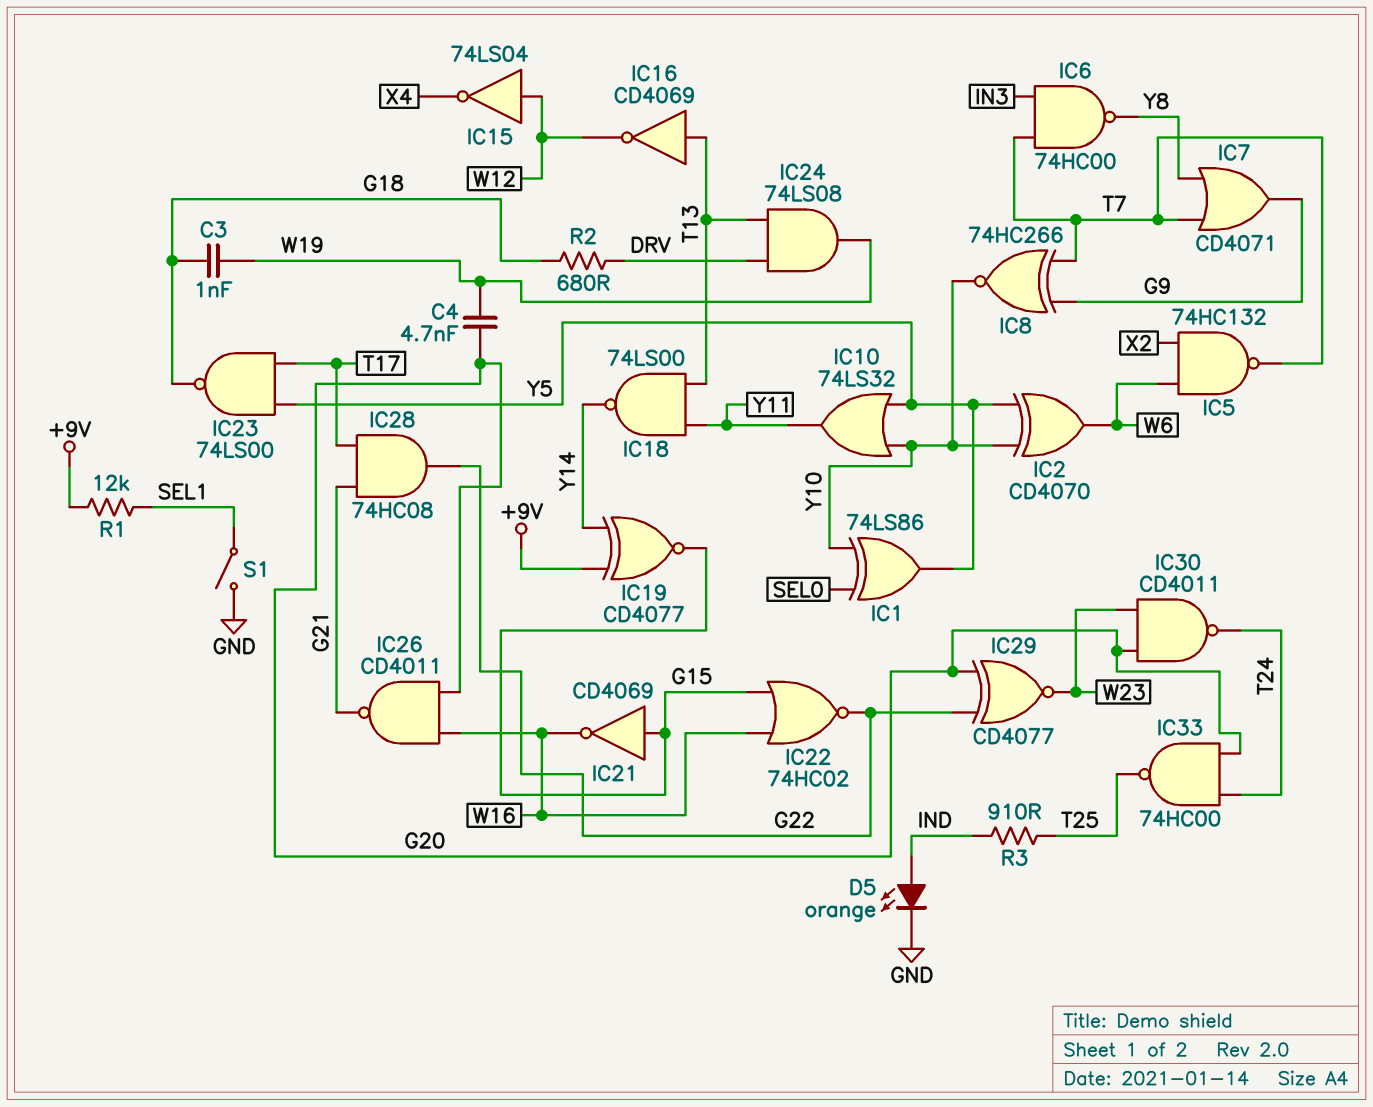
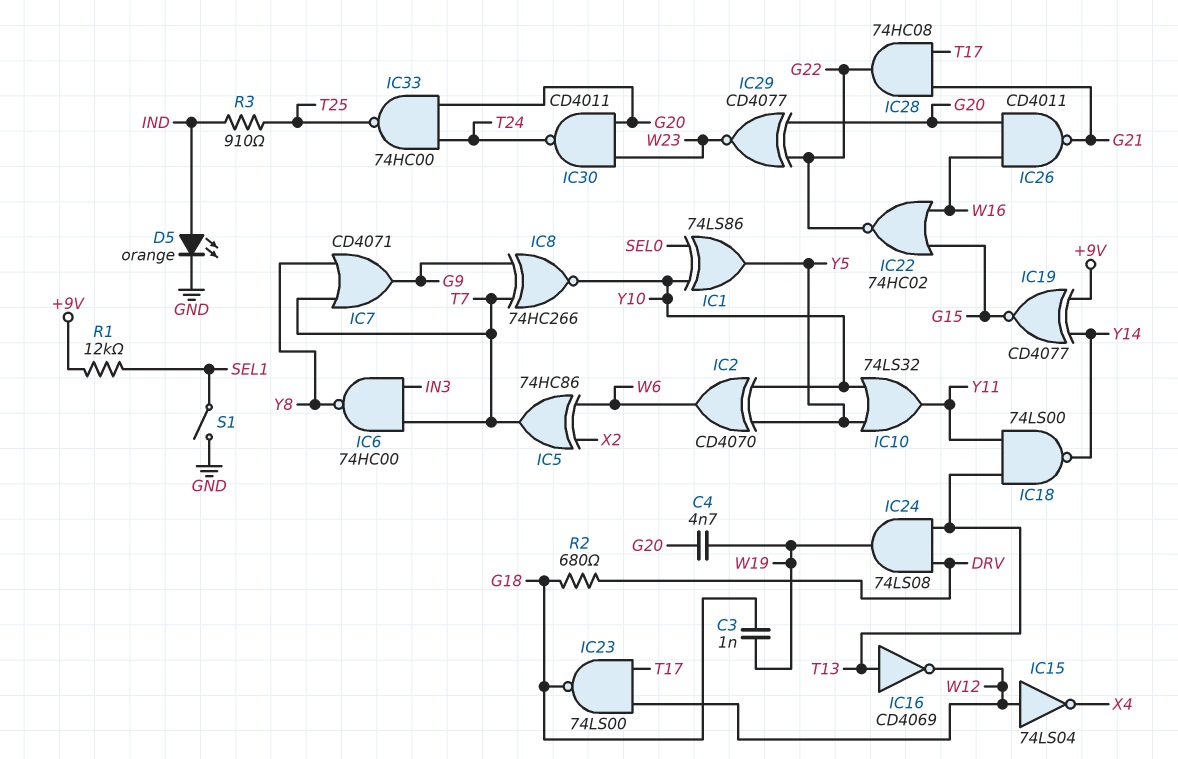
IC5: NAND 74HC132 (in W6, in X2, out T7) -> XOR 74HC86 (in W6, in X2, out T7)
IC21: NOT CD4069 (in G15, out W16) -> none
IC23: NAND 74LS00 (in T17, in Y5, out G18) -> NAND 74LS00 (in T17, in W12, out G18)

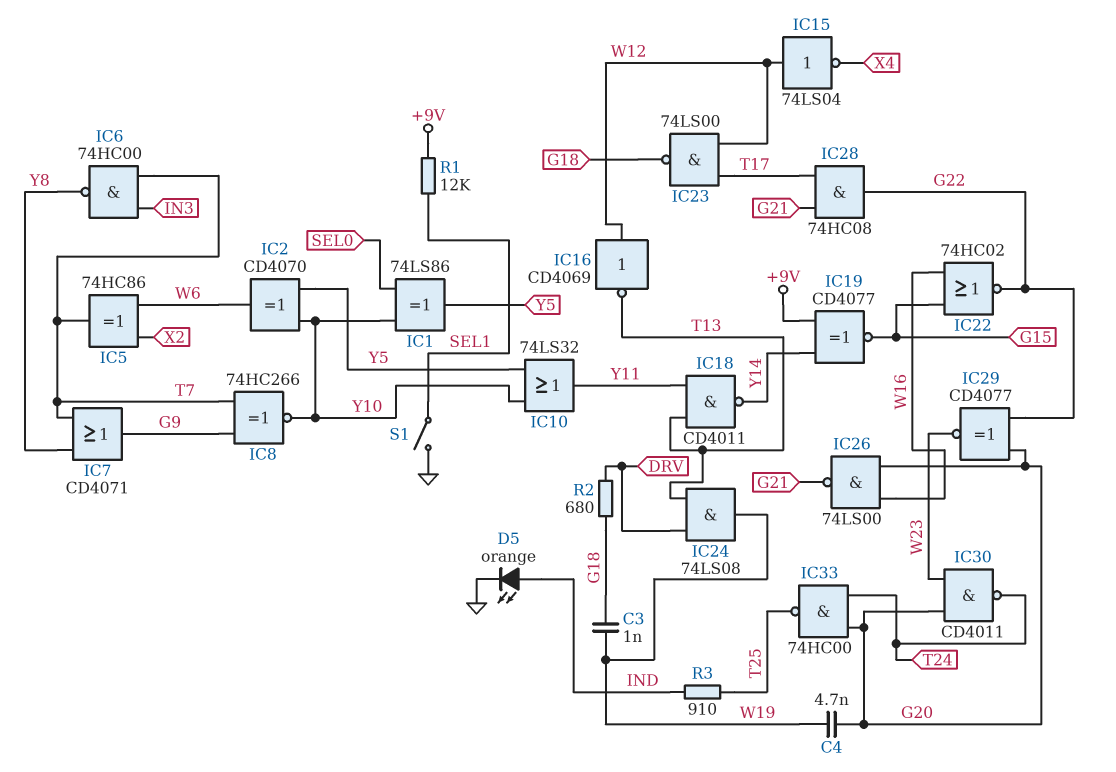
IC16: NOT CD4069 (in T13, out W12) -> NOT CD4069 (in W12, out T13)
IC18: NAND 74LS00 (in T13, in Y11, out Y14) -> NAND CD4011 (in T13, in Y11, out Y14)
IC26: NAND CD4011 (in G20, in W16, out G21) -> NAND 74LS00 (in G20, in W16, out G21)

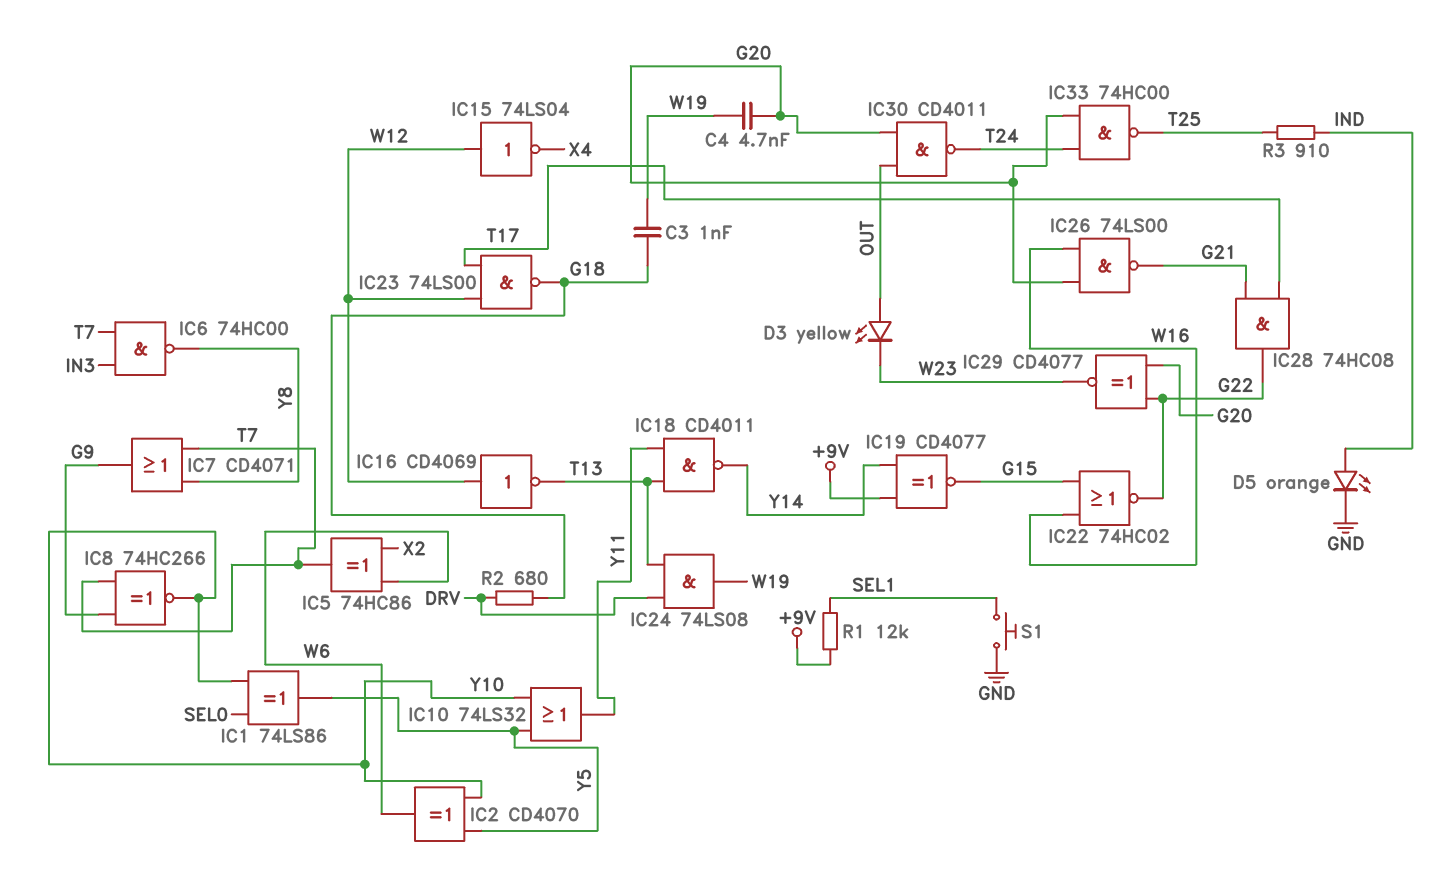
D3: none -> LED yellow (A OUT, K W23)
IC30: NAND CD4011 (in G20, in W23, out T24) -> NAND CD4011 (in G20, in OUT, out T24)
S1: switch (GND, SEL1) -> button (GND, SEL1)

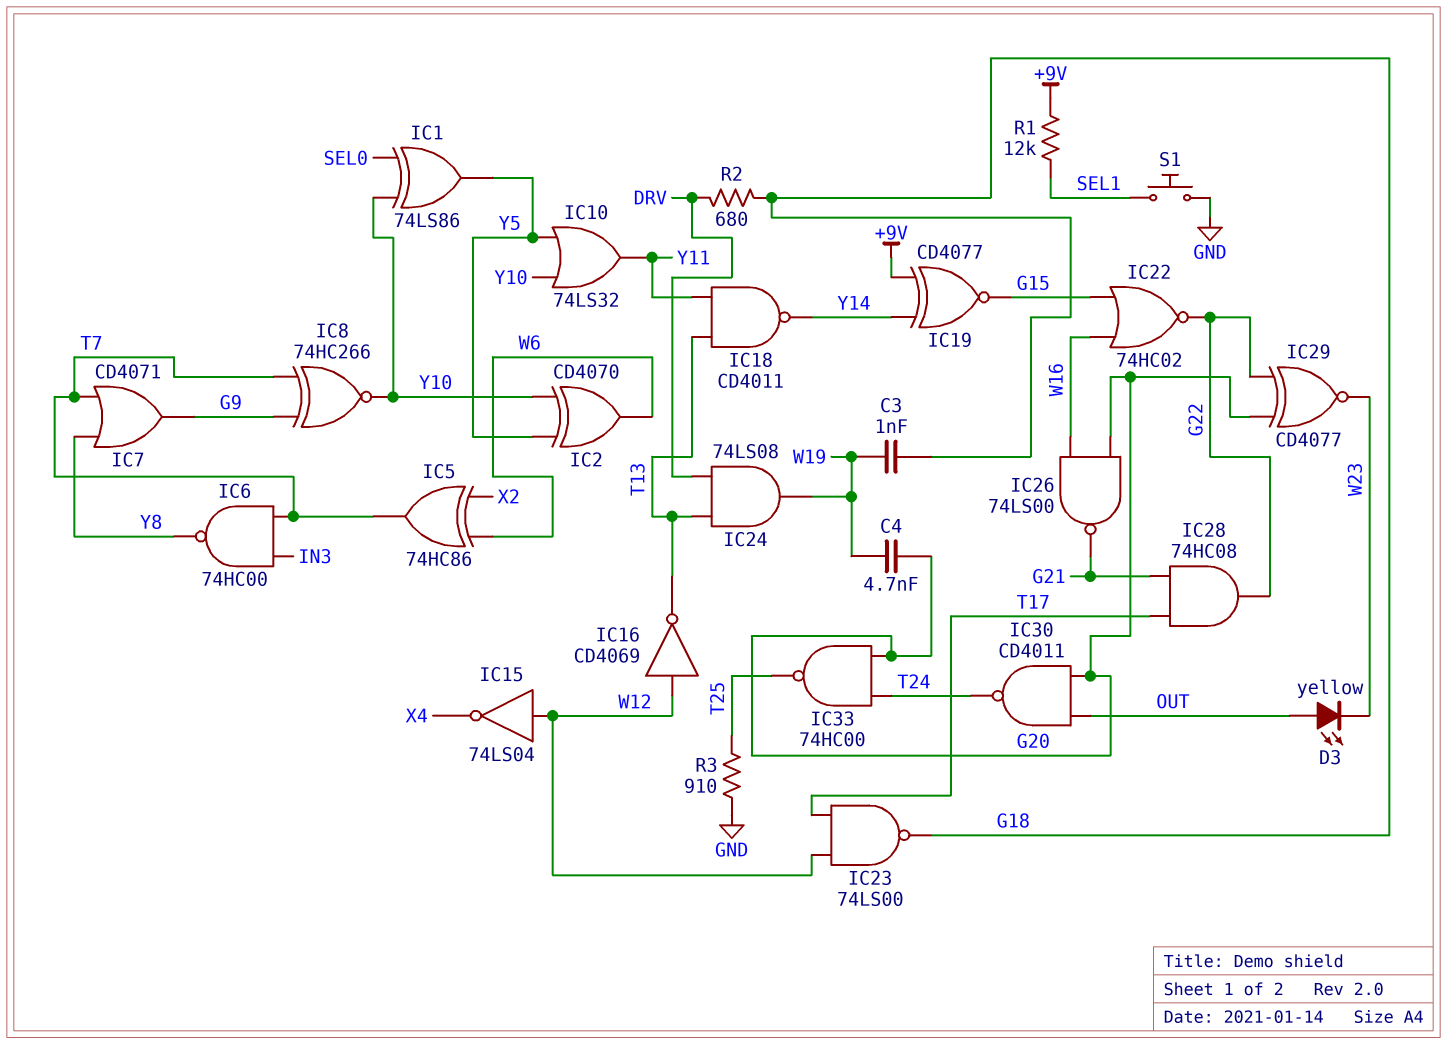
D5: LED orange (A IND, K GND) -> none
R3: 910 (IND, T25) -> 910 (GND, T25)

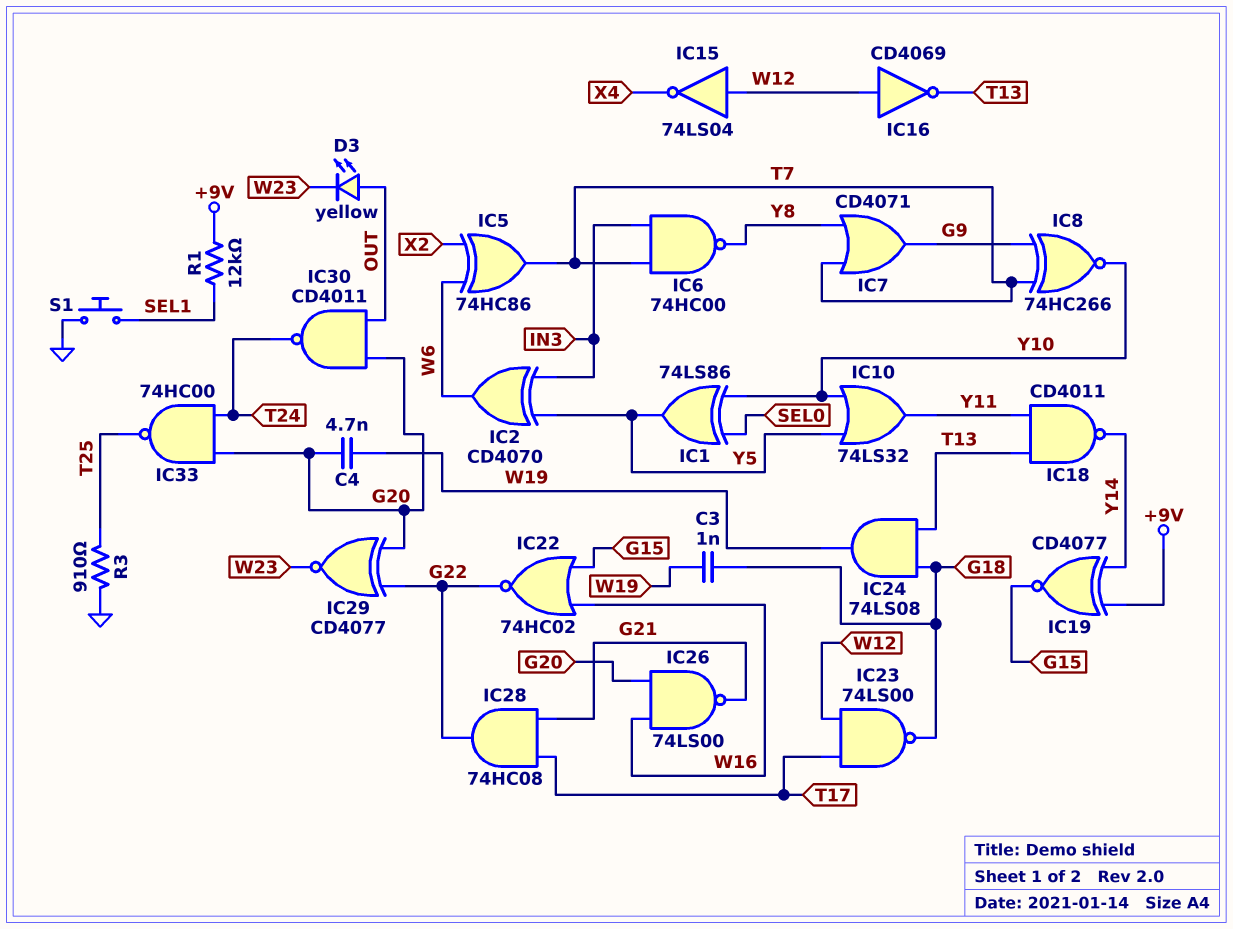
IC2: XOR CD4070 (in Y5, in Y10, out W6) -> XOR CD4070 (in IN3, in Y5, out W6)
IC24: AND 74LS08 (in DRV, in T13, out W19) -> AND 74LS08 (in G18, in T13, out W19)
R2: 680 (DRV, G18) -> none

